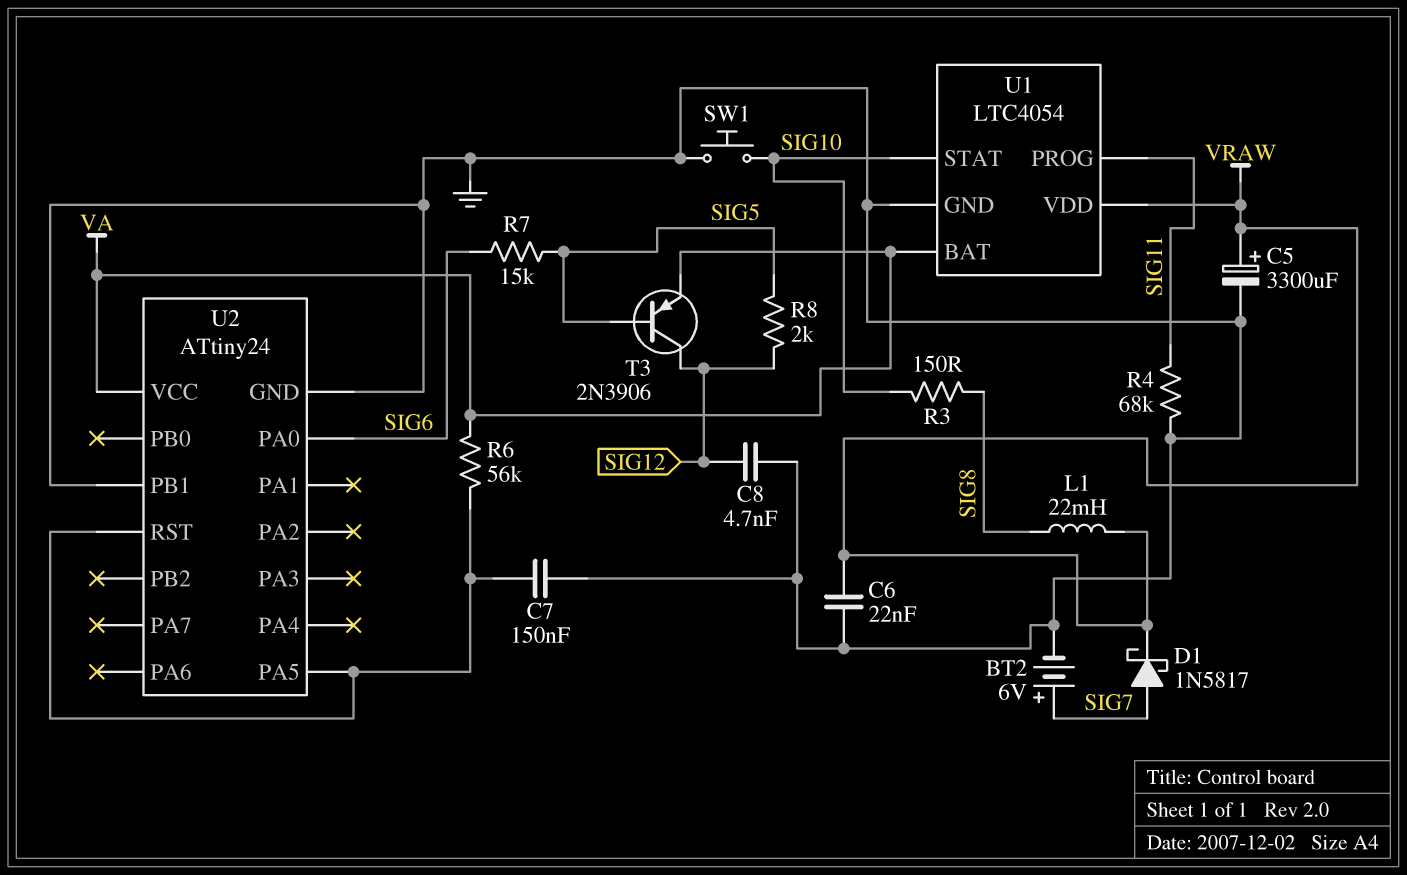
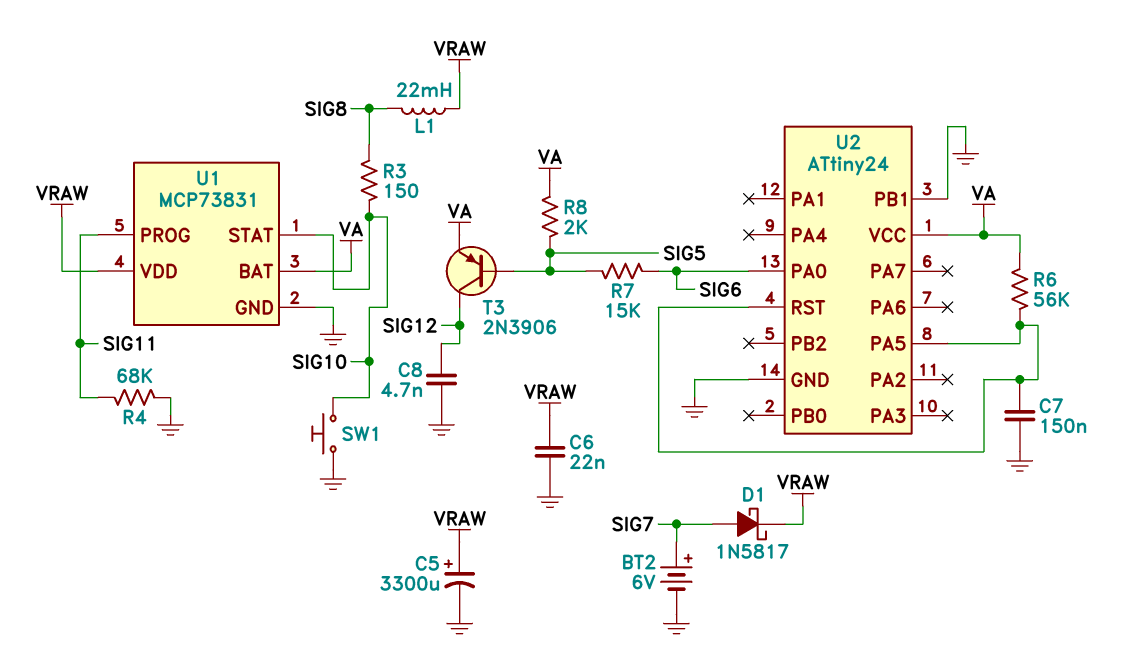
R8: 2k (SIG5, SIG12) -> 2k (SIG5, VA)
U1: LTC4054 -> MCP73831

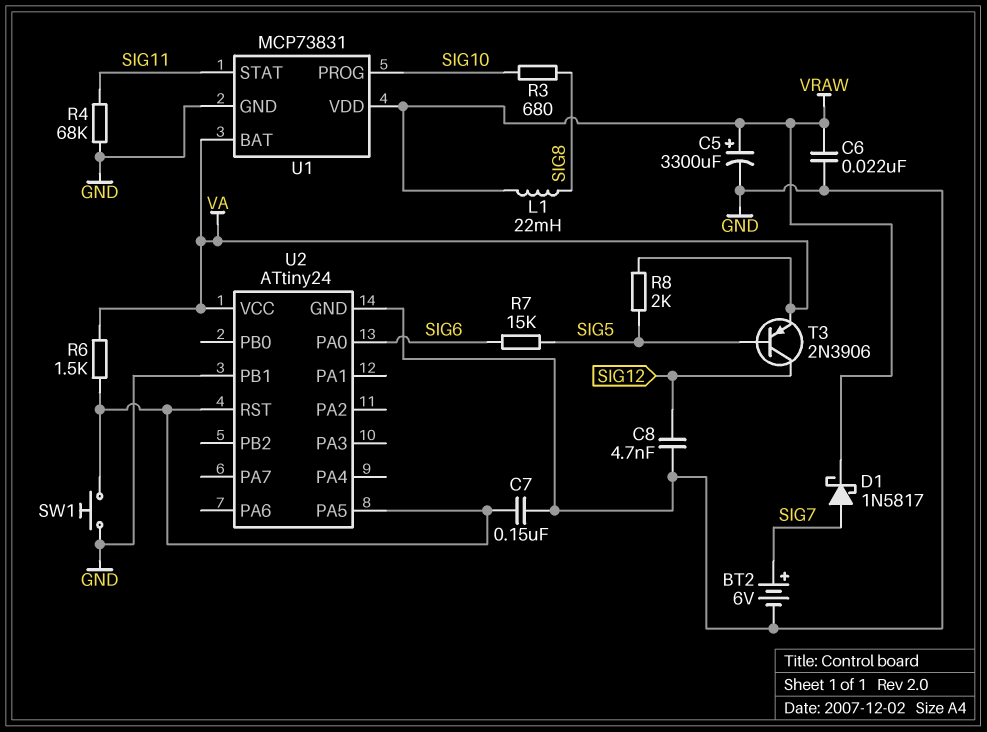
R3: 150 (SIG8, SIG10) -> 680 (SIG8, SIG10)
R6: 56k (U2/PA5, VA) -> 1.5k (U2/PA5, VA)
SW1: button (GND, SIG10) -> button (GND, U2/PA5)
U1 pin PROG: SIG11 -> SIG10
U1 pin STAT: SIG10 -> SIG11

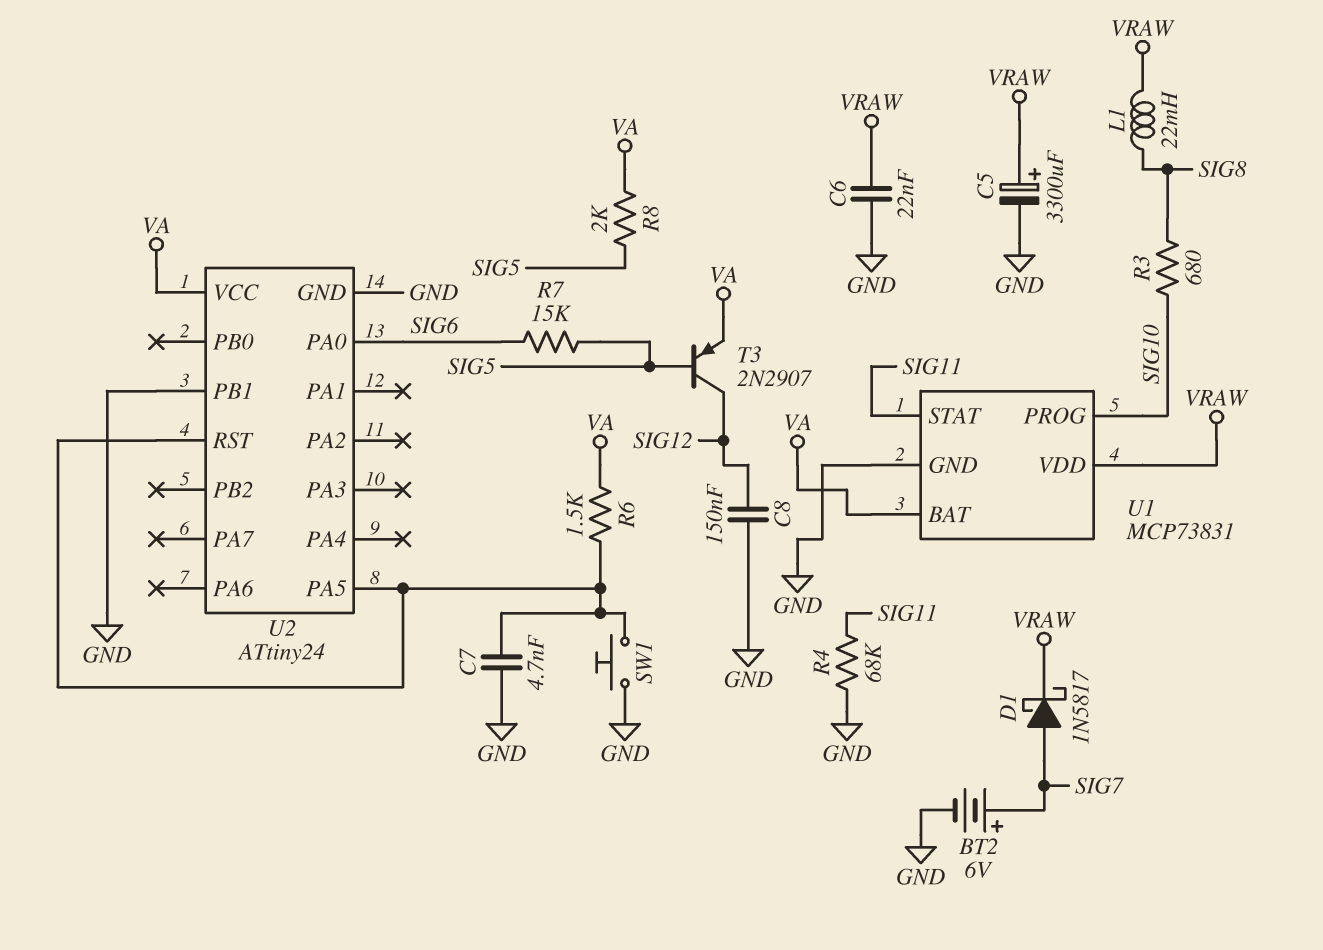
C7: 150nF (GND, U2/PA5) -> 4.7nF (GND, U2/PA5)
C8: 4.7nF (GND, SIG12) -> 150nF (GND, SIG12)
T3: PNP 2N3906 (B SIG5, C SIG12, E VA) -> PNP 2N2907 (B SIG5, C SIG12, E VA)

